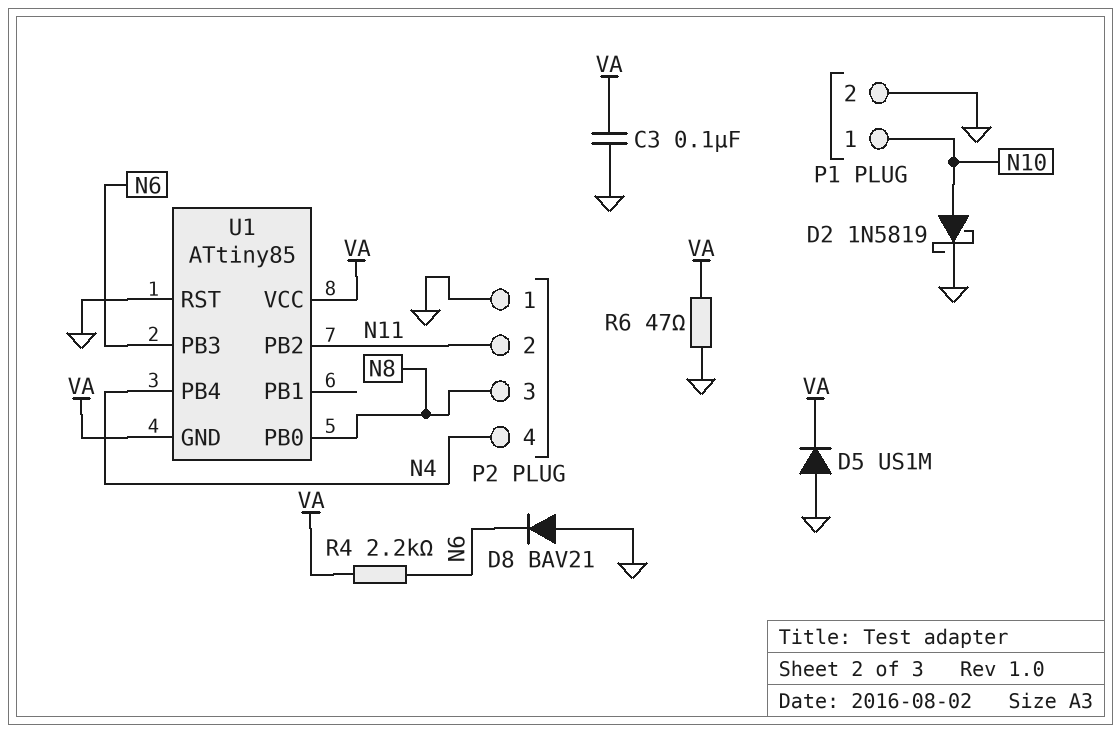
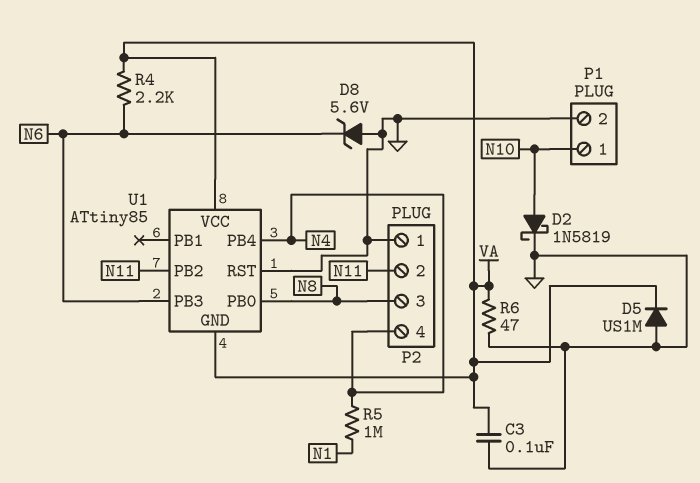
D8: diode BAV21 (A GND, K N6) -> zener 5.6V (A GND, K N6)
R5: none -> 1M (N1, N4)

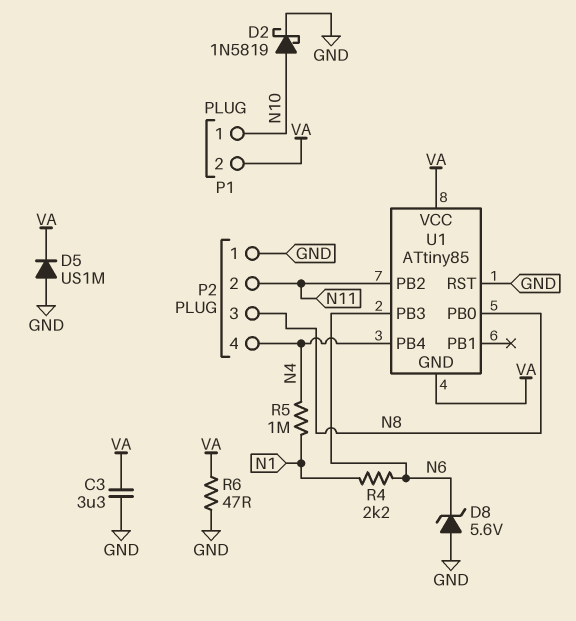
C3: 100nF (GND, VA) -> 3.3uF (GND, VA)
P1 pin 2: GND -> VA
R4: 2.2k (N6, VA) -> 2.2k (N1, N6)

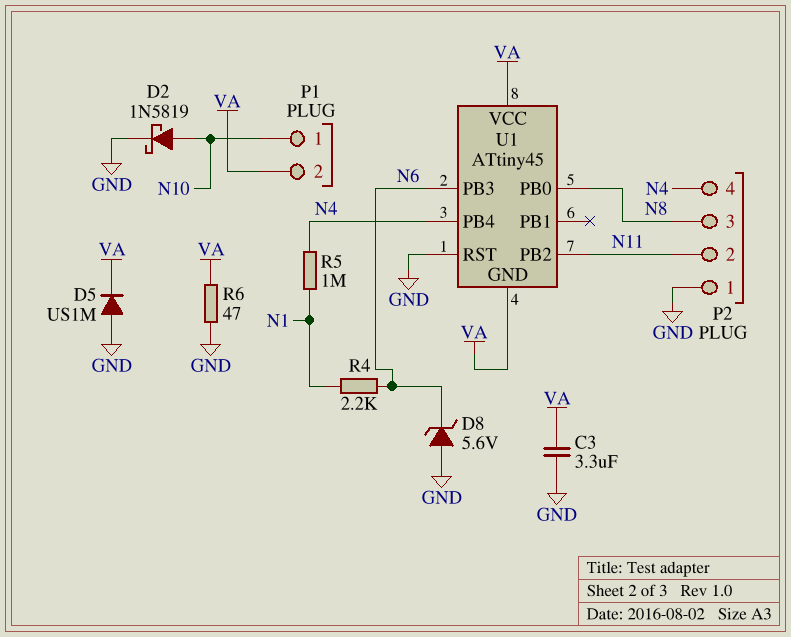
U1: ATtiny85 -> ATtiny45

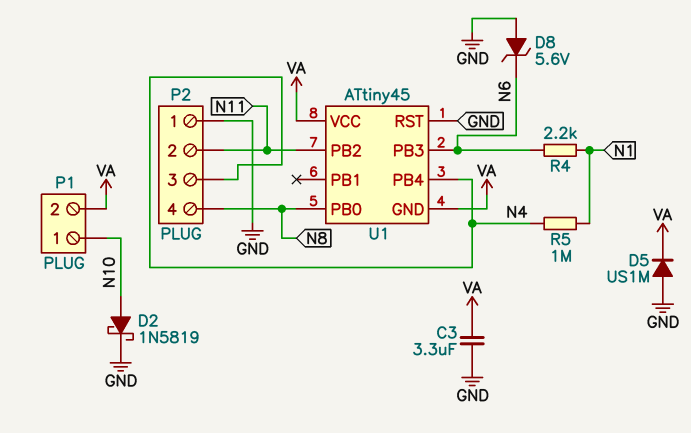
P2 pin 3: N8 -> N4
P2 pin 4: N4 -> N8
R6: 47 (GND, VA) -> none

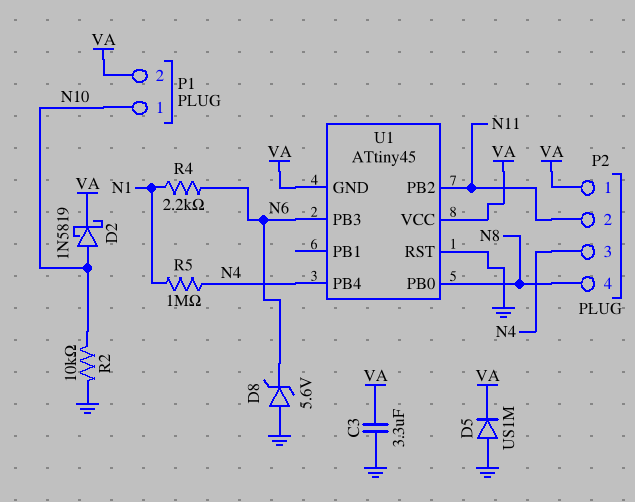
D2: schottky 1N5819 (A N10, K GND) -> schottky 1N5819 (A N10, K VA)
P2 pin 1: GND -> VA
R2: none -> 10k (GND, N10)

